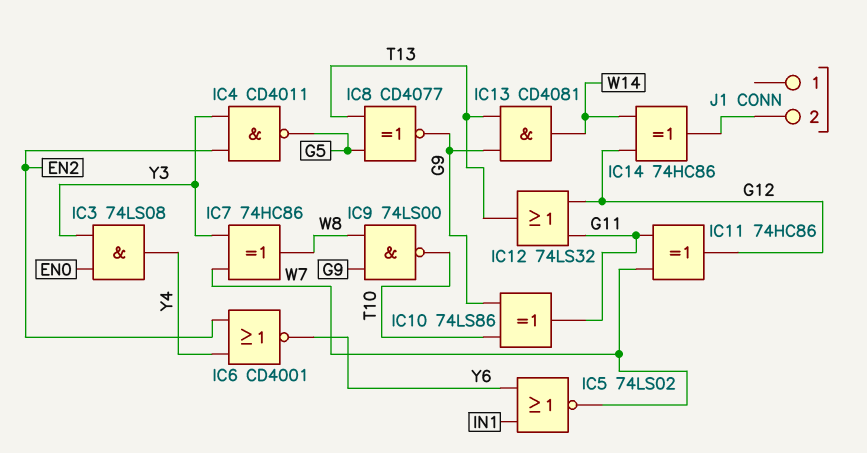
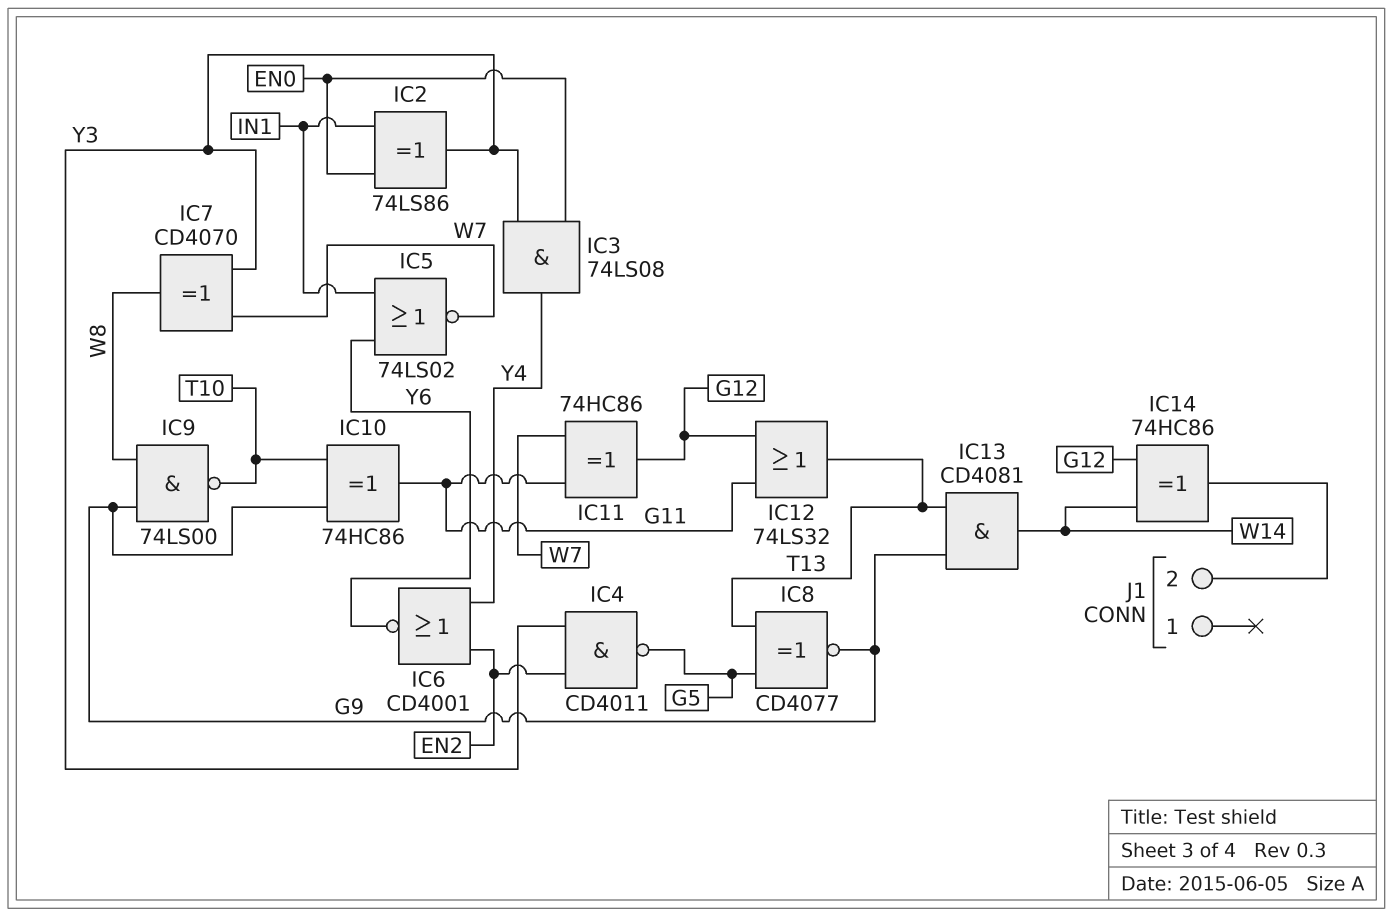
IC2: none -> XOR 74LS86 (in EN0, in IN1, out Y3)
IC7: XOR 74HC86 (in W7, in Y3, out W8) -> XOR CD4070 (in W7, in Y3, out W8)
IC10: XOR 74LS86 (in G9, in T10, out G11) -> XOR 74HC86 (in G9, in T10, out G11)

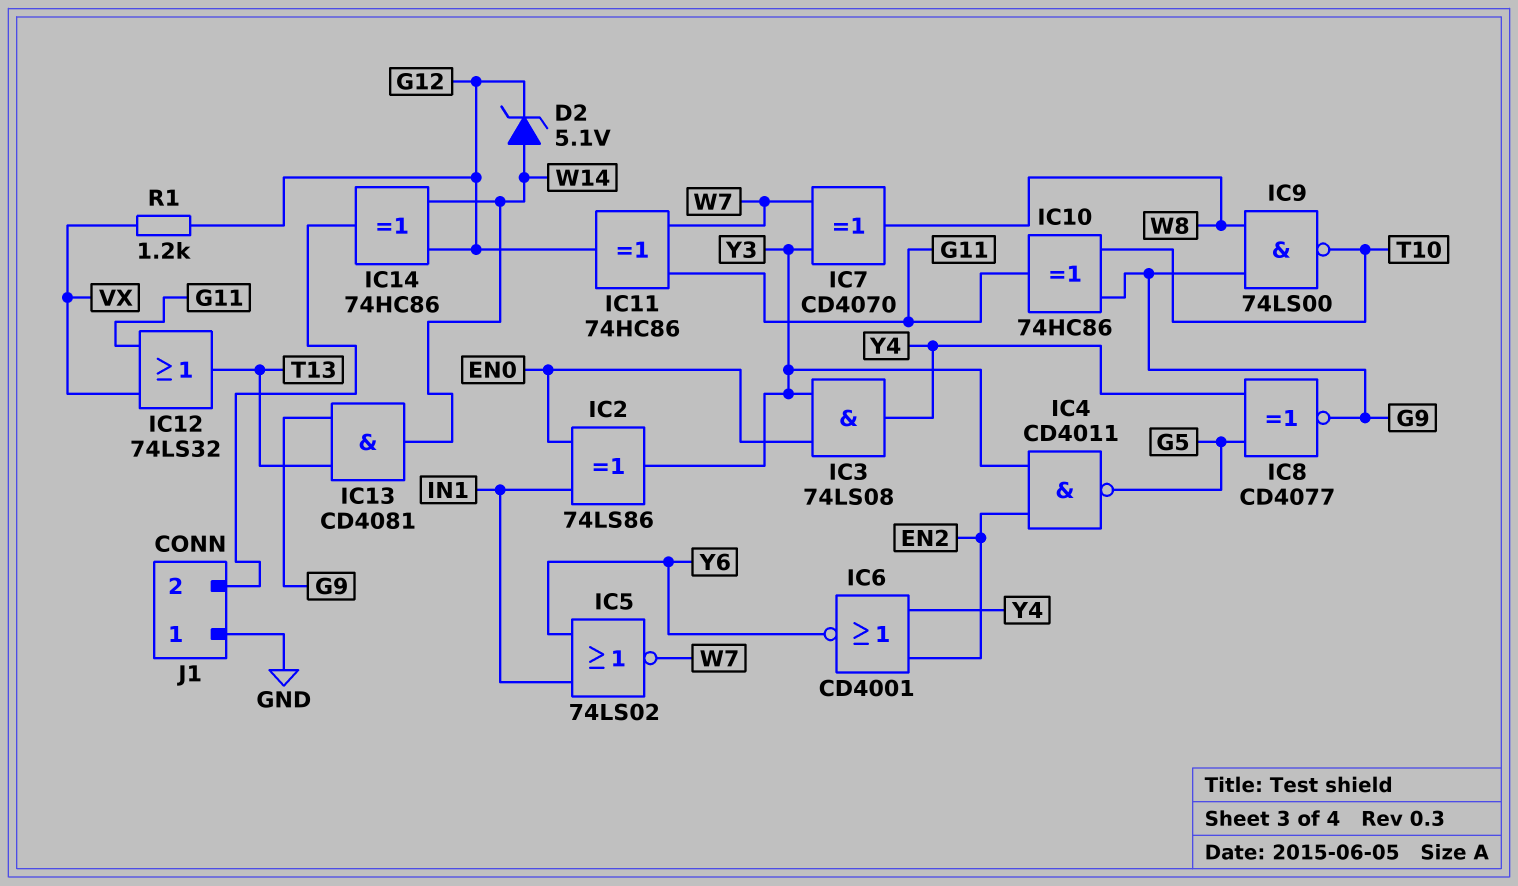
D2: none -> zener 5.1V (A W14, K G12)
IC8: XNOR CD4077 (in G5, in T13, out G9) -> XNOR CD4077 (in G5, in Y4, out G9)
IC12: OR 74LS32 (in G11, in G12, out T13) -> OR 74LS32 (in G11, in VX, out T13)
J1 pin 1: none -> GND
R1: none -> 1.2k (G12, VX)

